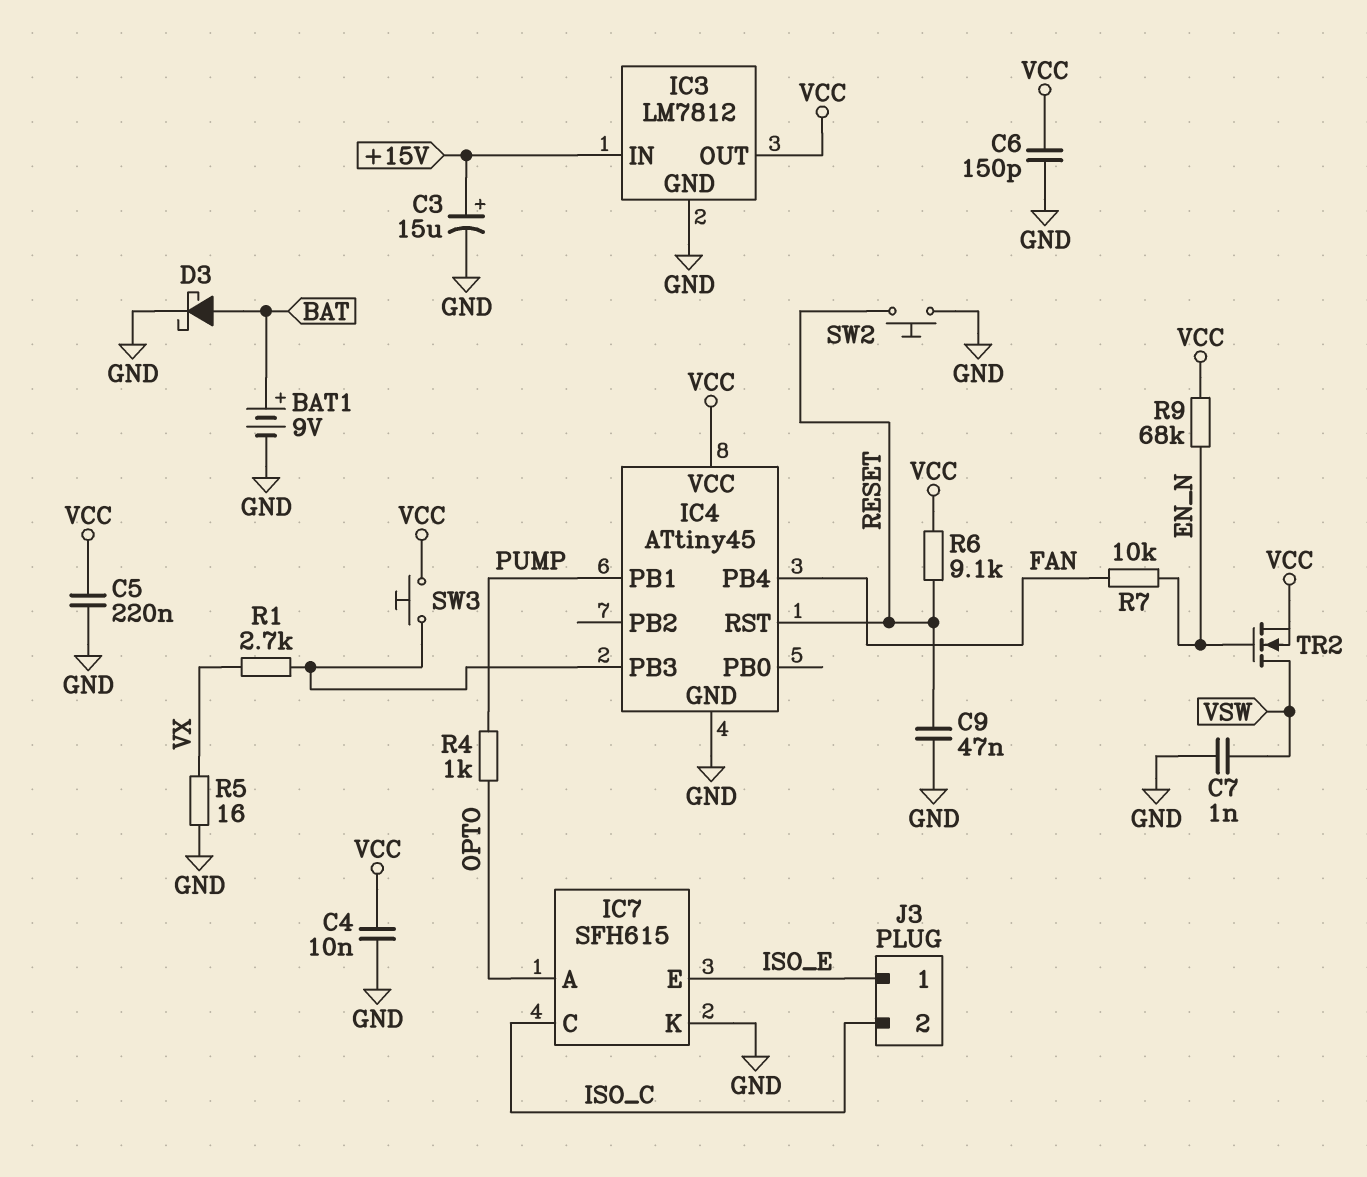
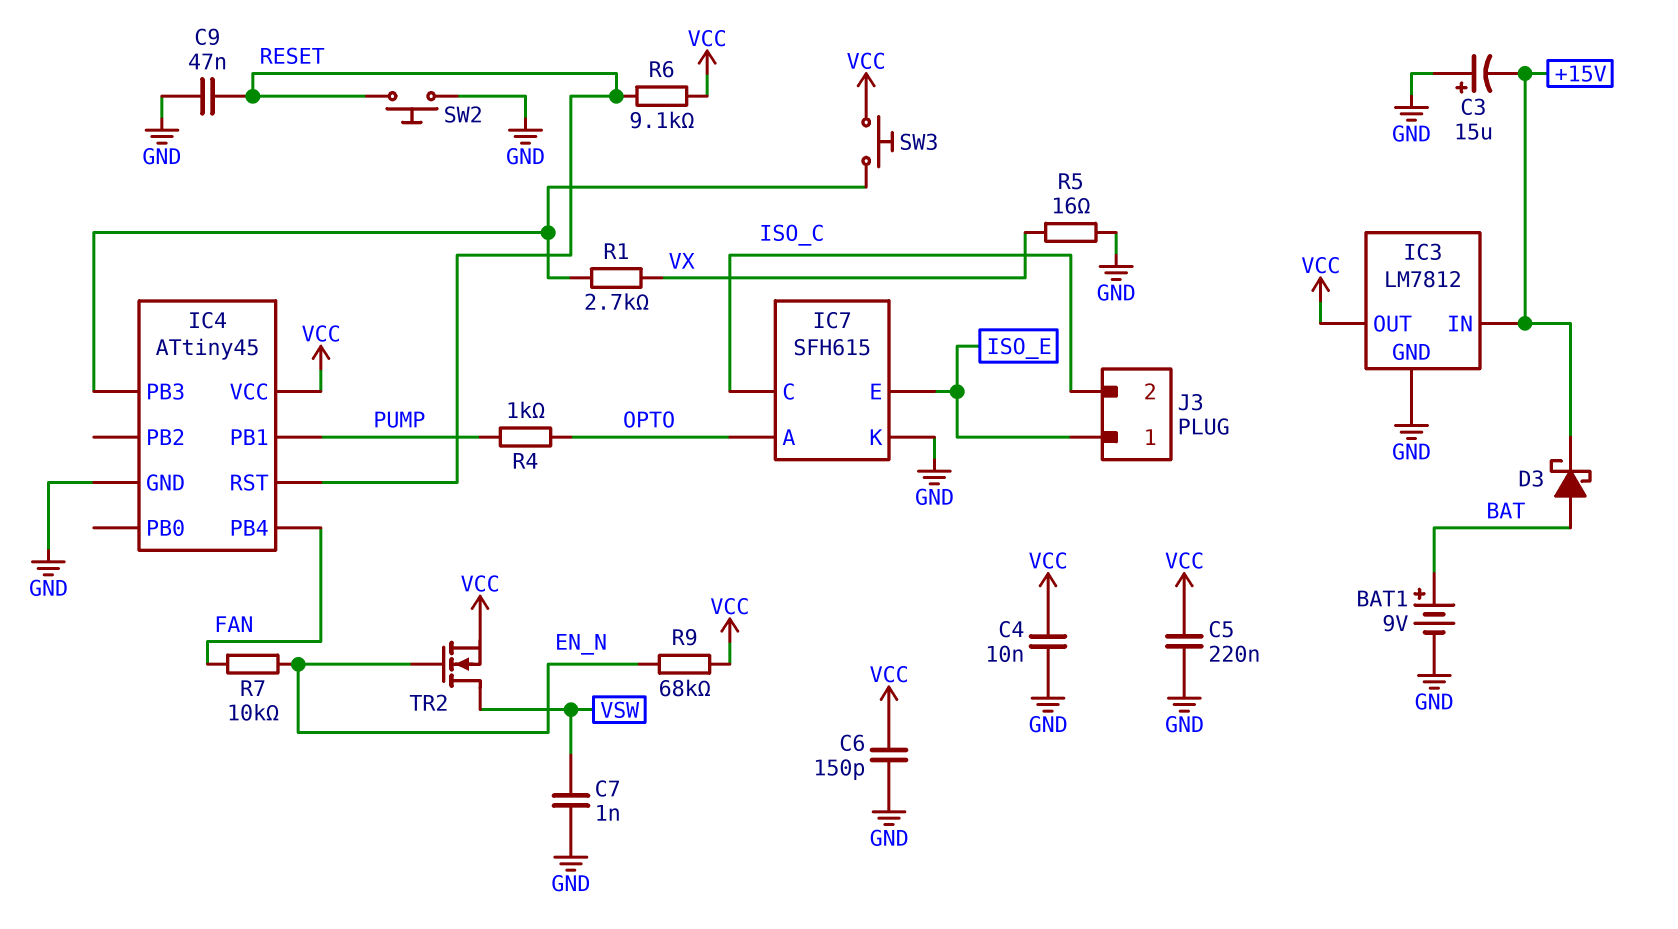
C3: 15uF (plus +15V, minus GND) -> 15uF (plus GND, minus +15V)
D3: schottky (A BAT, K GND) -> schottky (A BAT, K +15V)

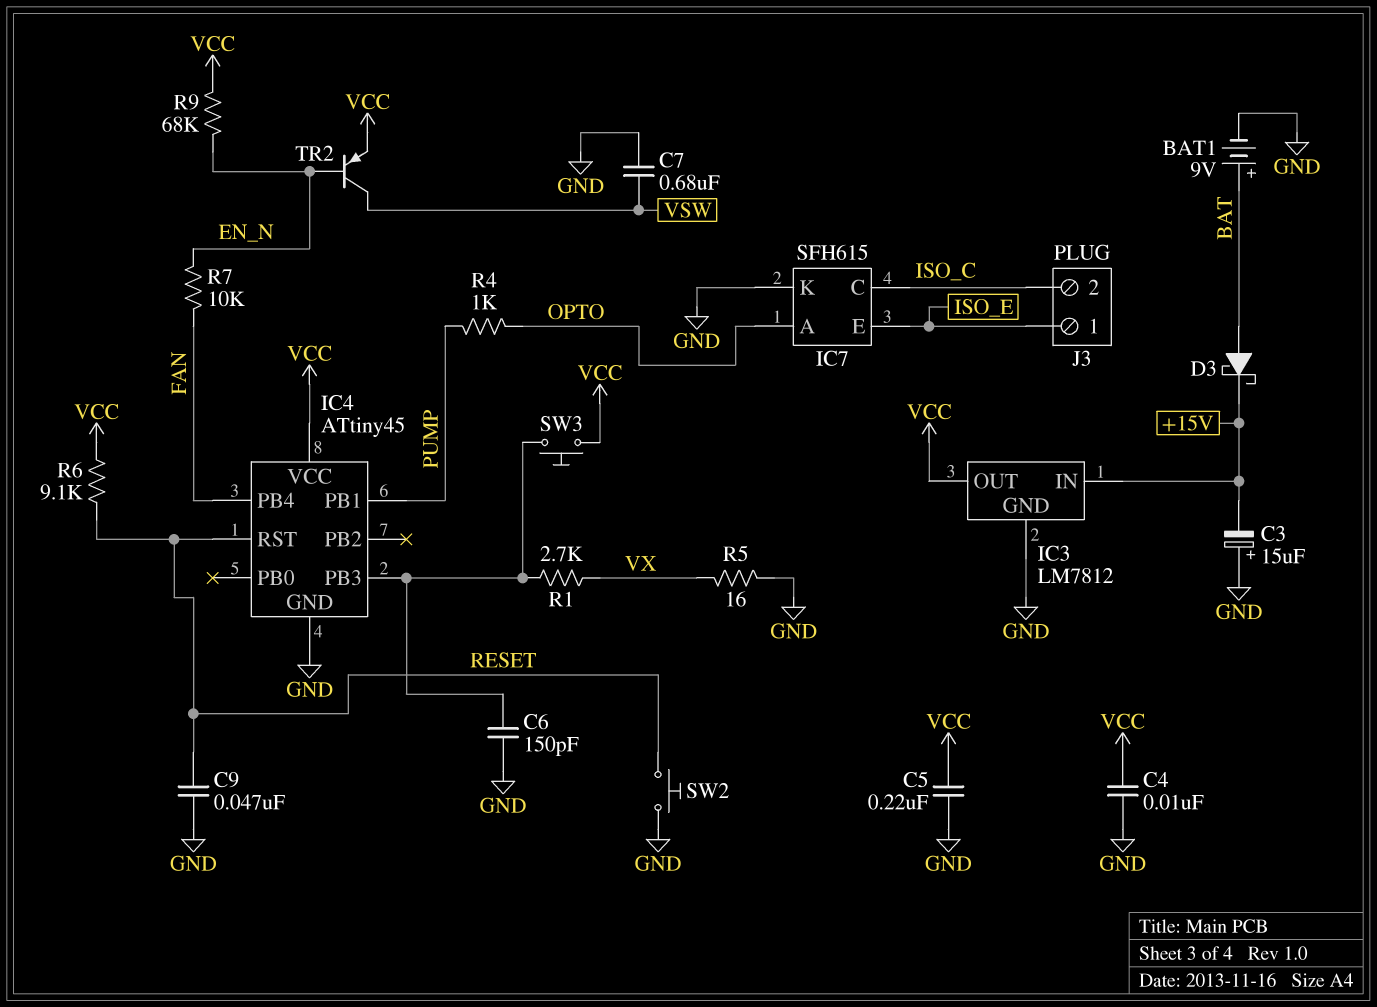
C6: 150pF (GND, VCC) -> 150pF (GND, IC4/PB3)
C7: 1nF (GND, VSW) -> 680nF (GND, VSW)
TR2: NMOS (G EN_N, D VSW, S VCC) -> PNP (B EN_N, C VSW, E VCC)

